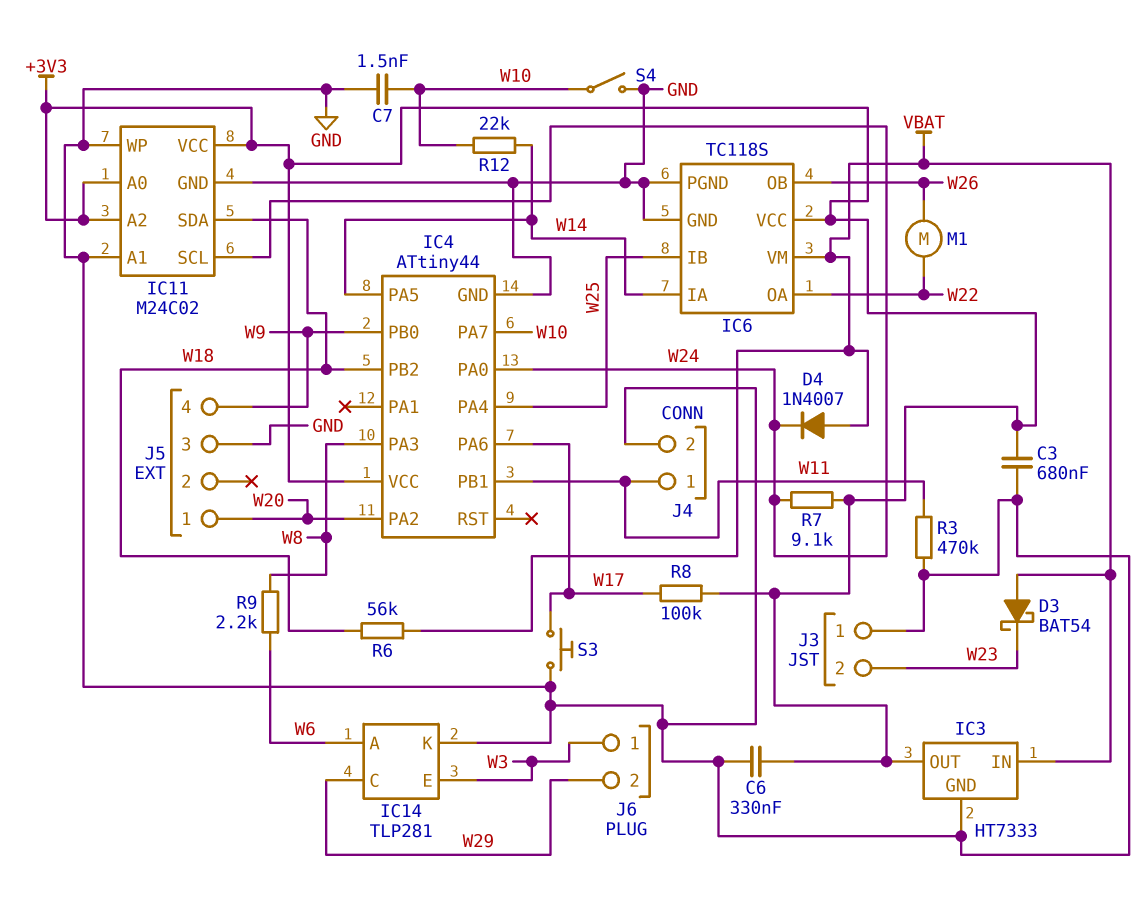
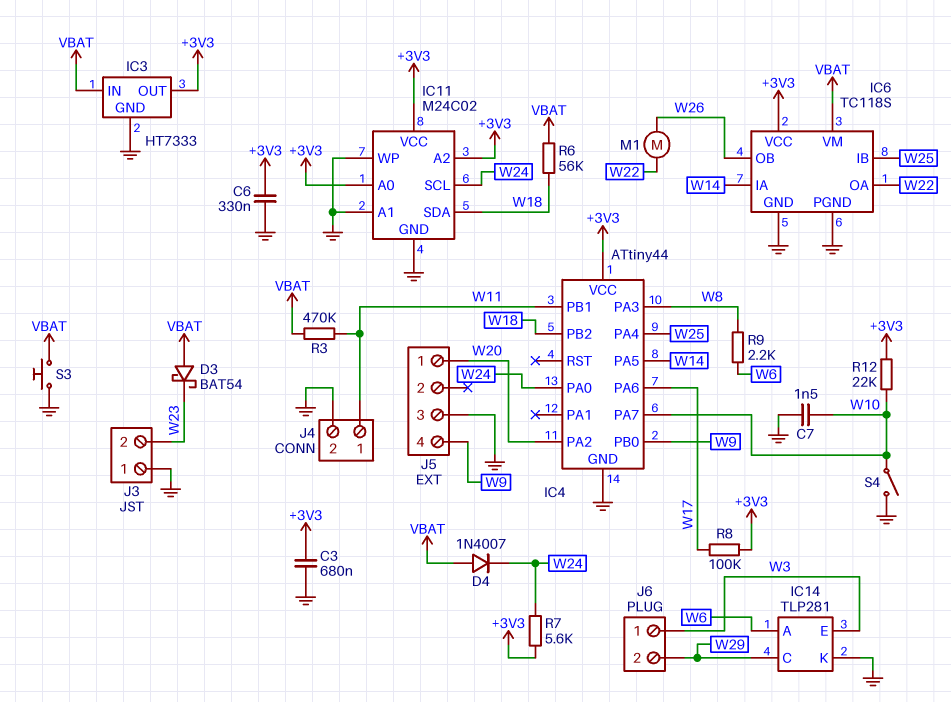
R3: 470k (GND, W11) -> 470k (VBAT, W11)
R7: 9.1k (+3V3, W24) -> 5.6k (+3V3, W24)
R12: 22k (W10, W14) -> 22k (+3V3, W10)
S3: button (GND, W17) -> button (GND, VBAT)

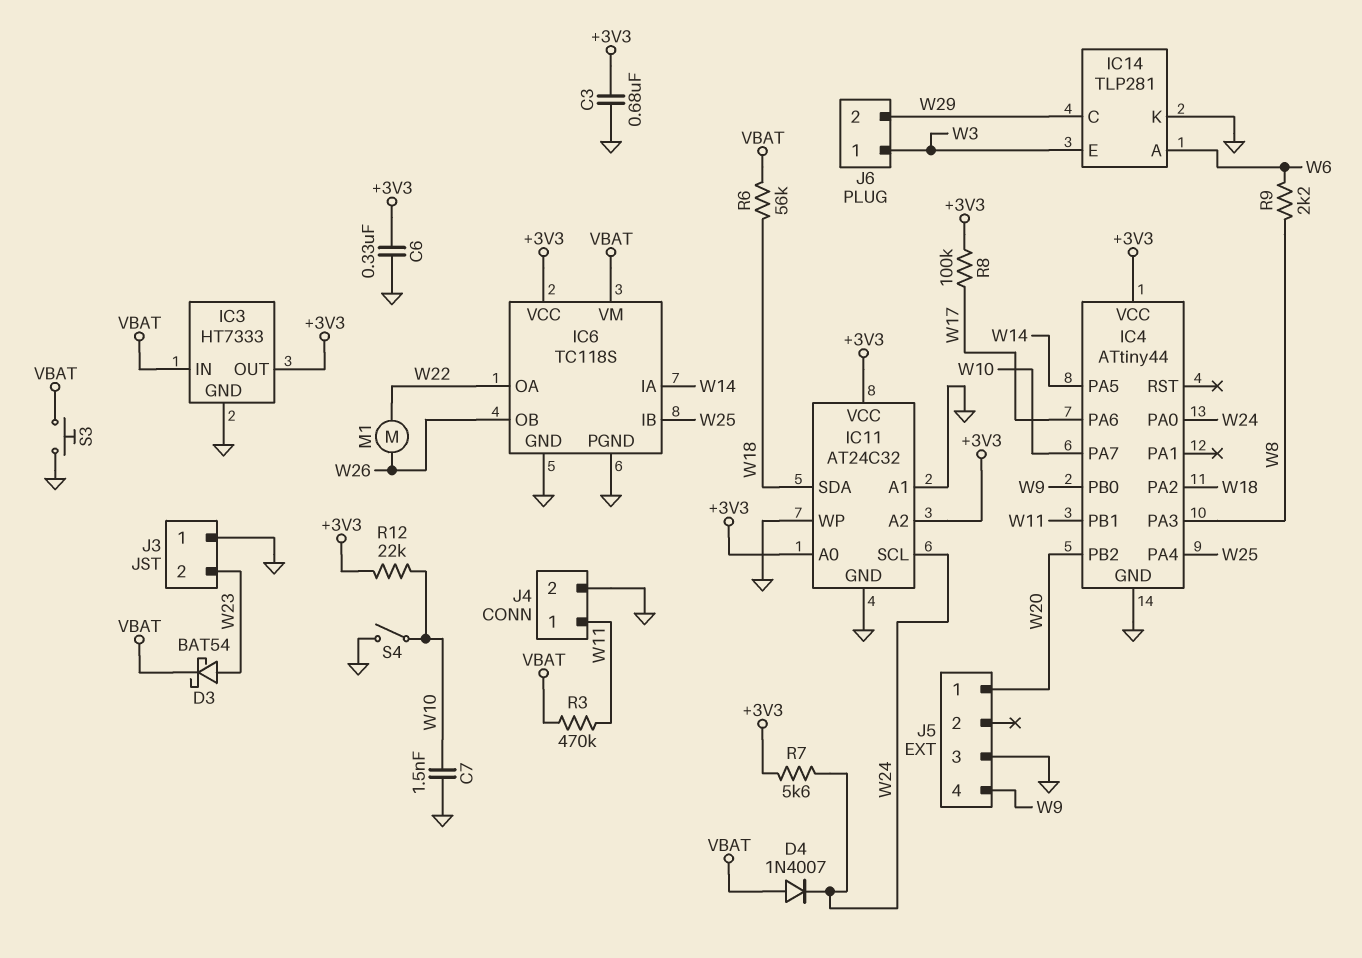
D3: schottky BAT54 (A VBAT, K W23) -> schottky BAT54 (A W23, K VBAT)
IC4 pin PA2: W20 -> W18
IC4 pin PB2: W18 -> W20
IC11: M24C02 -> AT24C32

